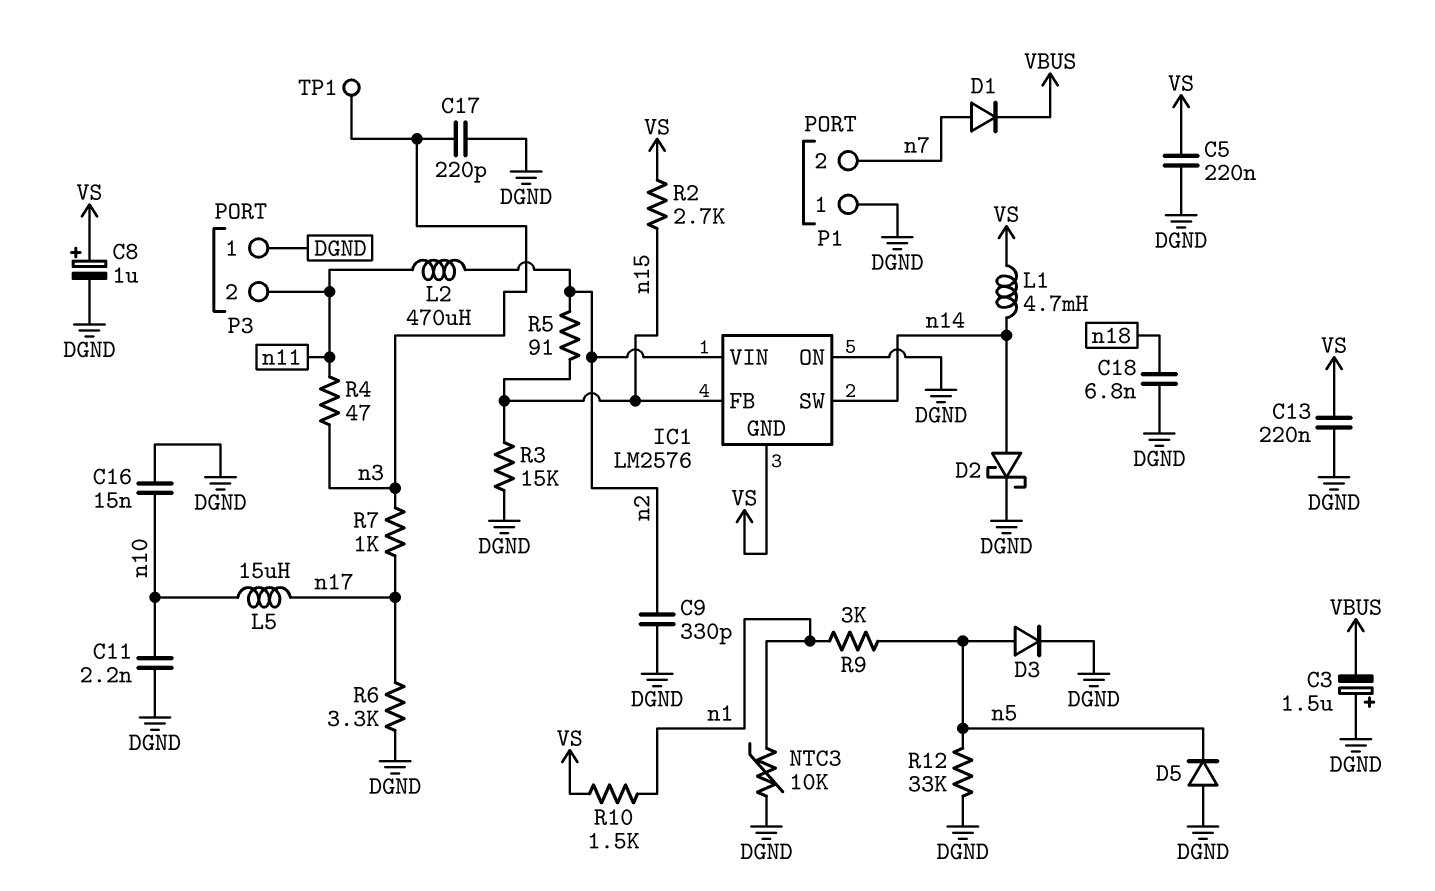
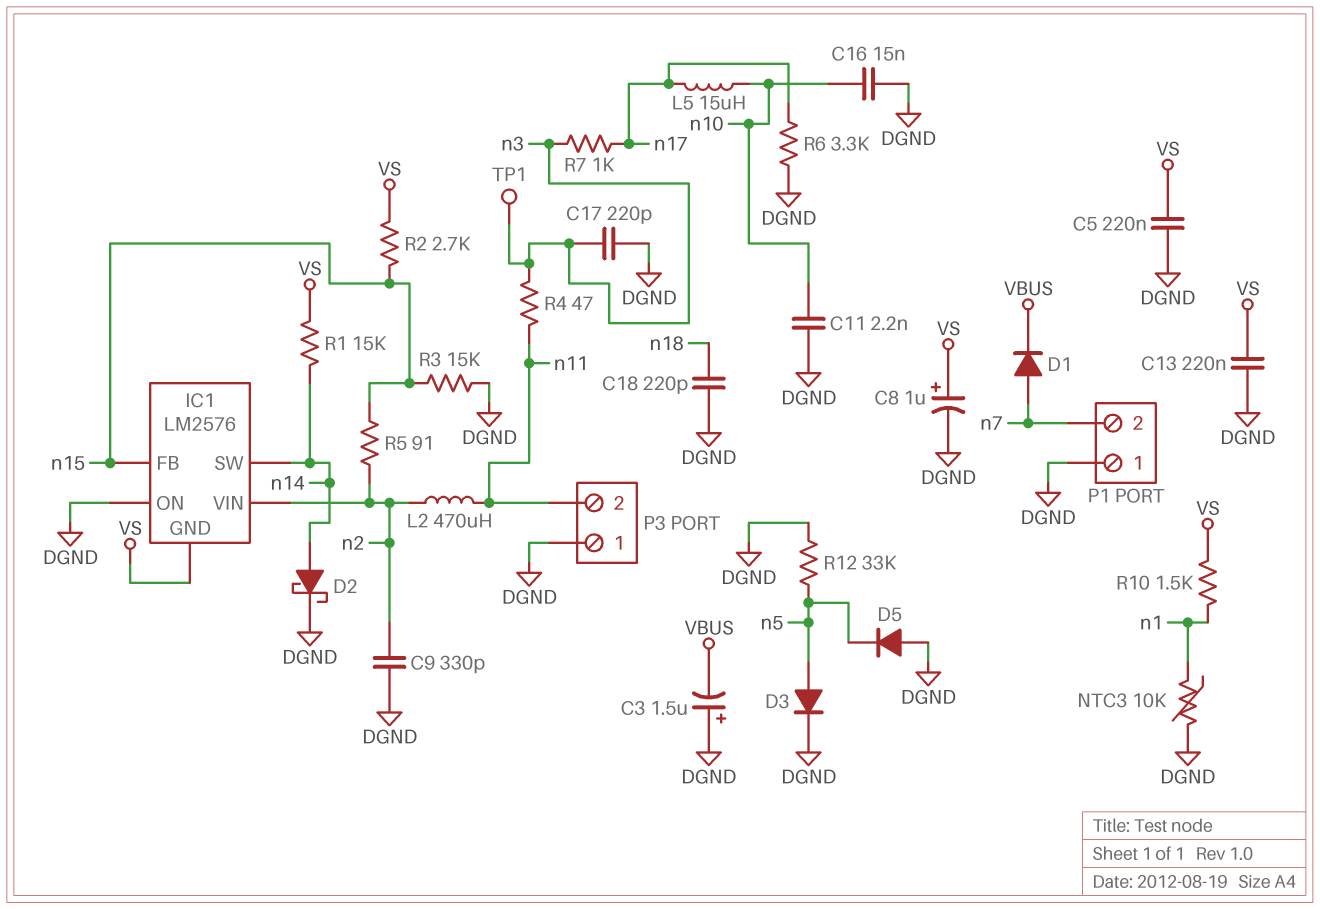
C18: 6.8nF (DGND, n18) -> 220pF (DGND, n18)
L1: 4.7mH (VS, n14) -> none
R1: none -> 15k (VS, n14)
R9: 3k (n1, n5) -> none

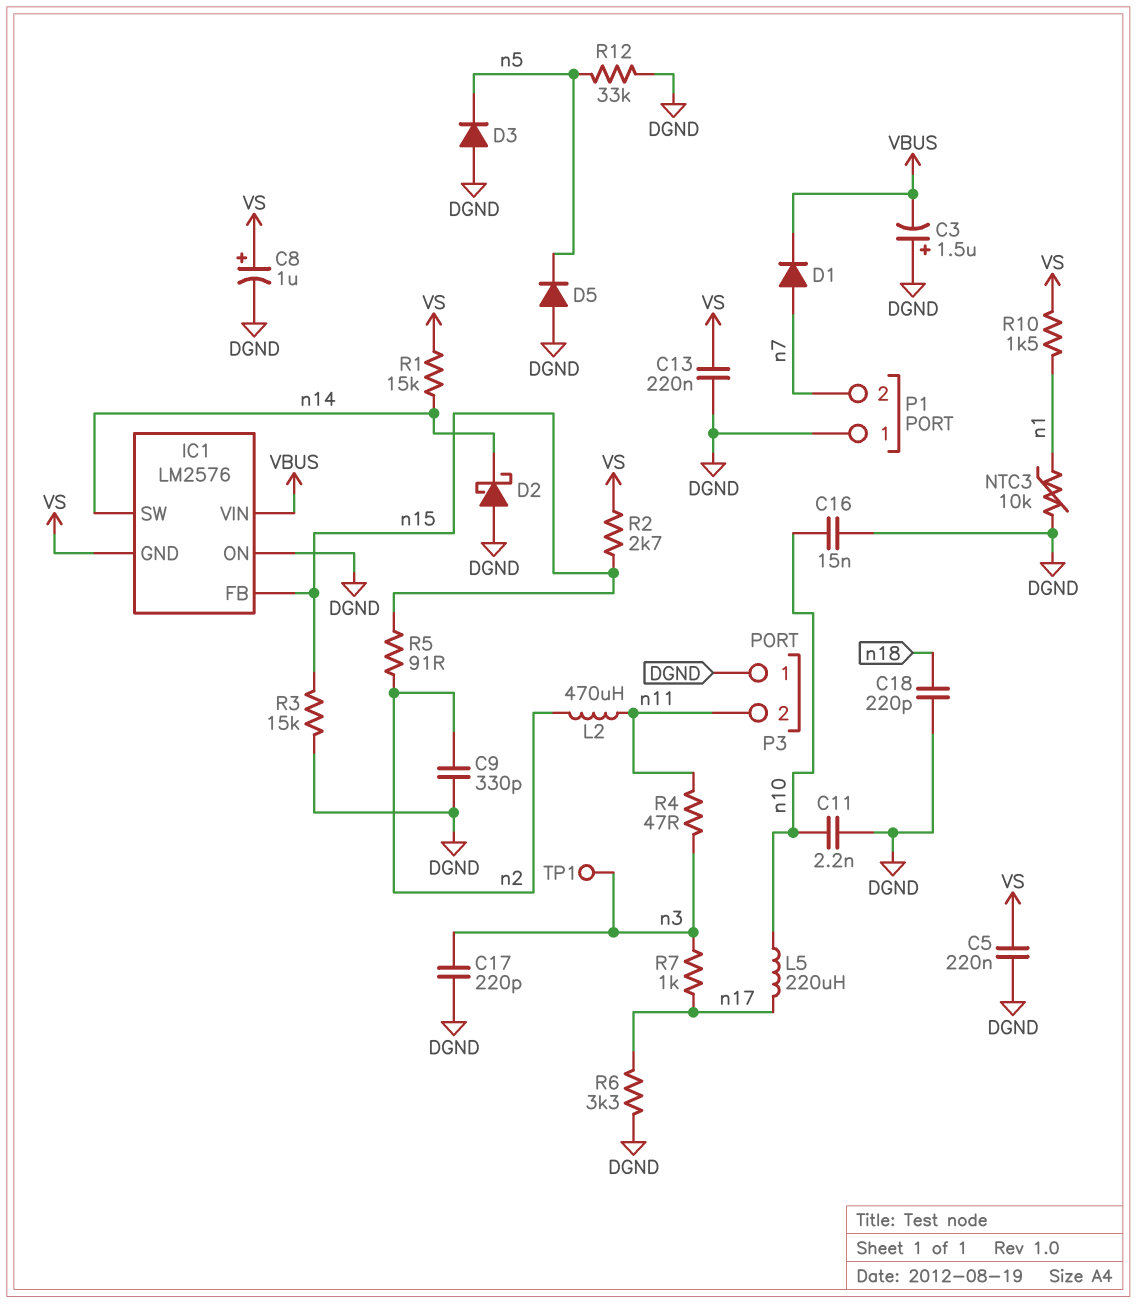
D2: schottky (A n14, K DGND) -> schottky (A DGND, K n14)
D3: diode (A n5, K DGND) -> diode (A DGND, K n5)
IC1 pin VIN: n2 -> VBUS
L5: 15uH (n10, n17) -> 220uH (n10, n17)

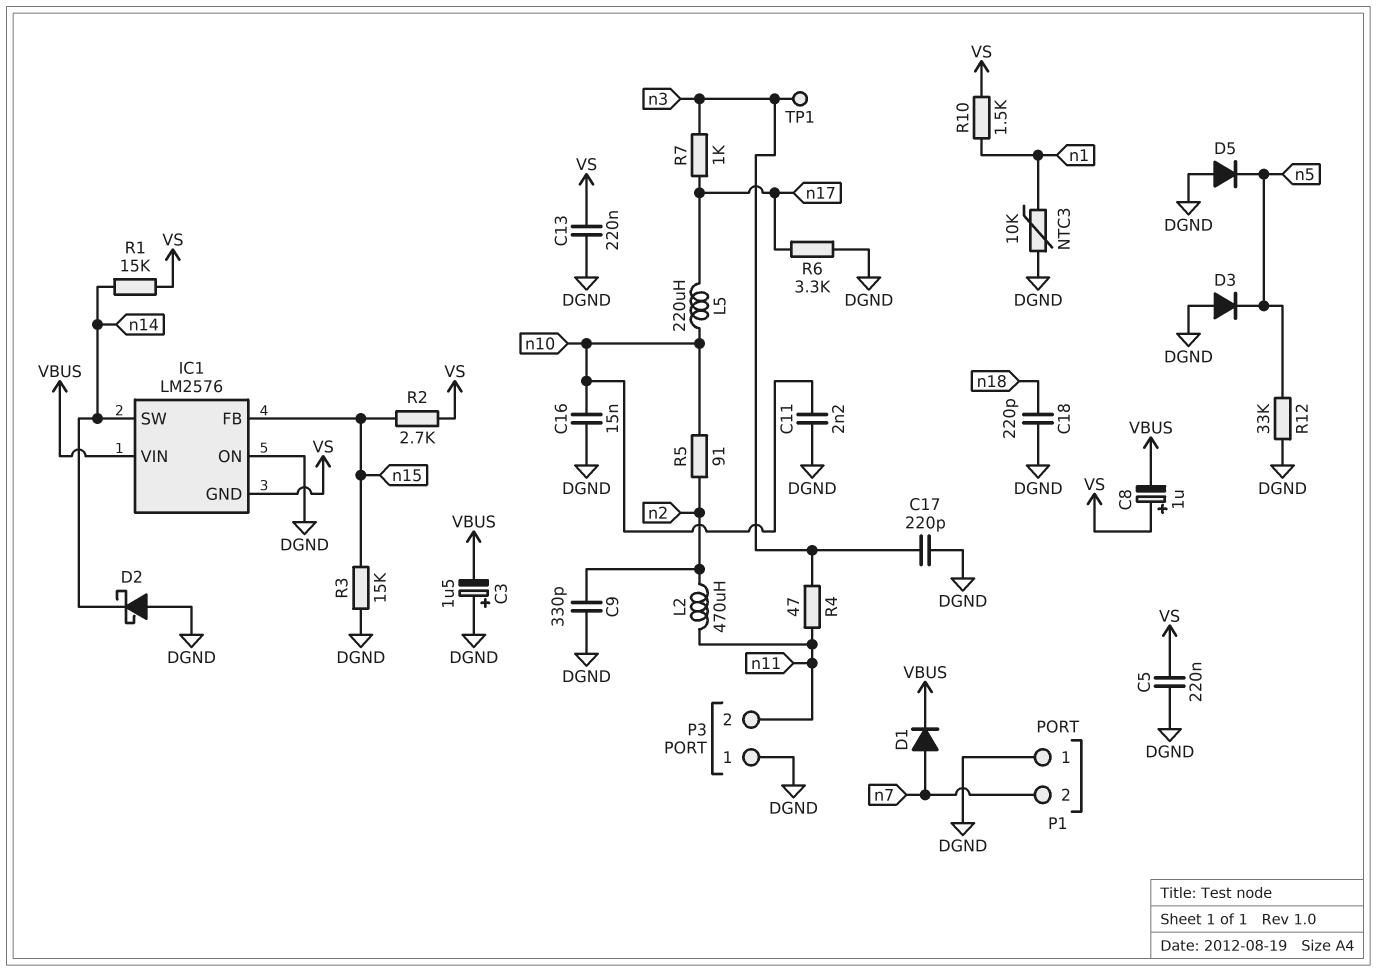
C8: 1uF (plus VS, minus DGND) -> 1uF (plus VS, minus VBUS)
R5: 91 (n2, n15) -> 91 (n2, n10)

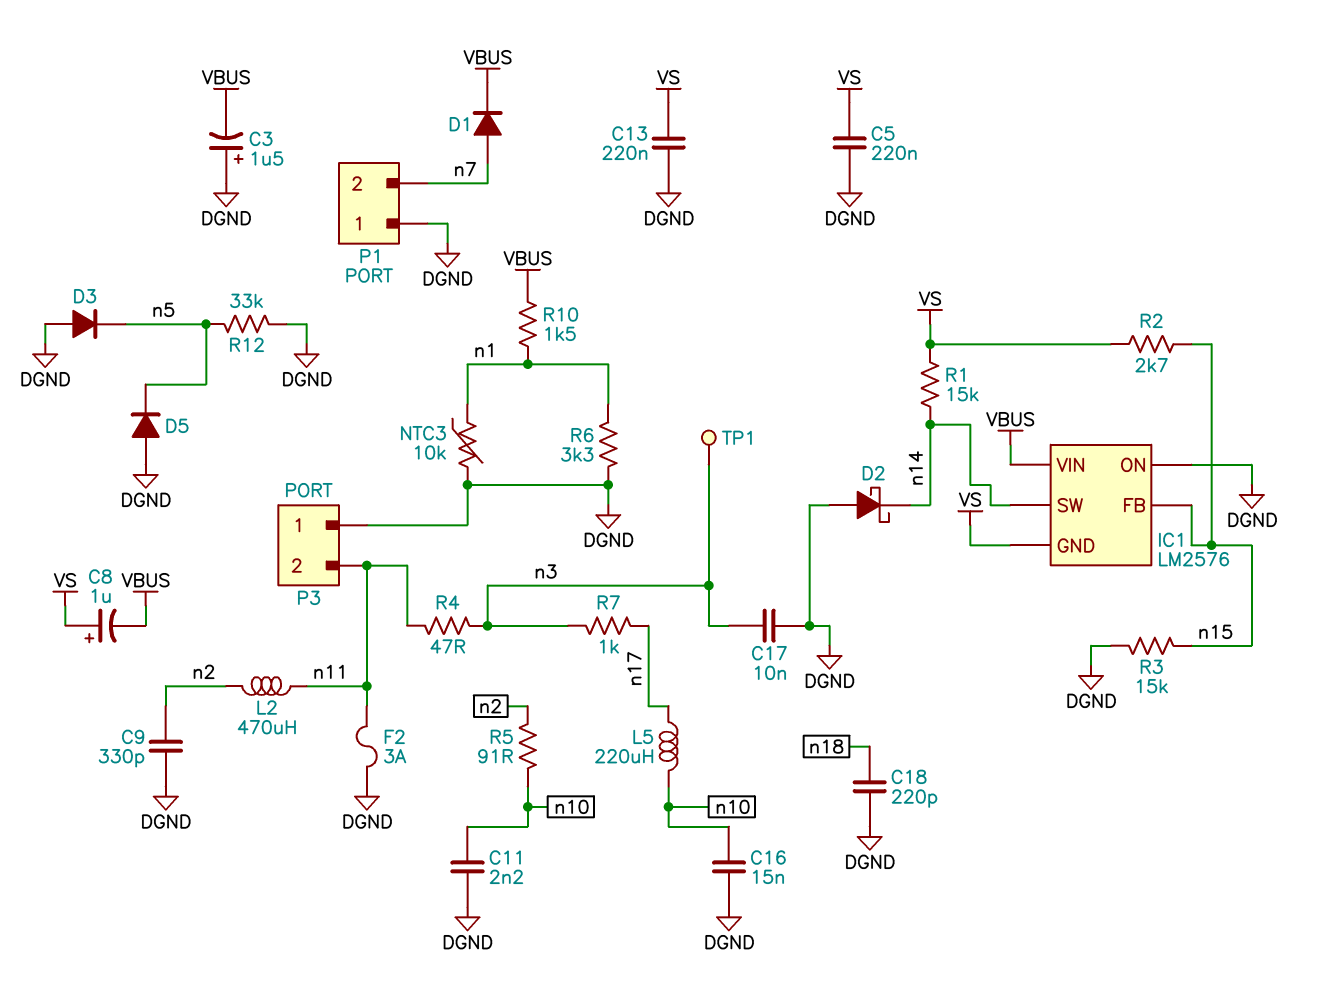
C17: 220pF (DGND, n3) -> 10nF (DGND, n3)
F2: none -> 3A (DGND, n11)
R6: 3.3k (DGND, n17) -> 3.3k (DGND, n1)
R10: 1.5k (VS, n1) -> 1.5k (VBUS, n1)

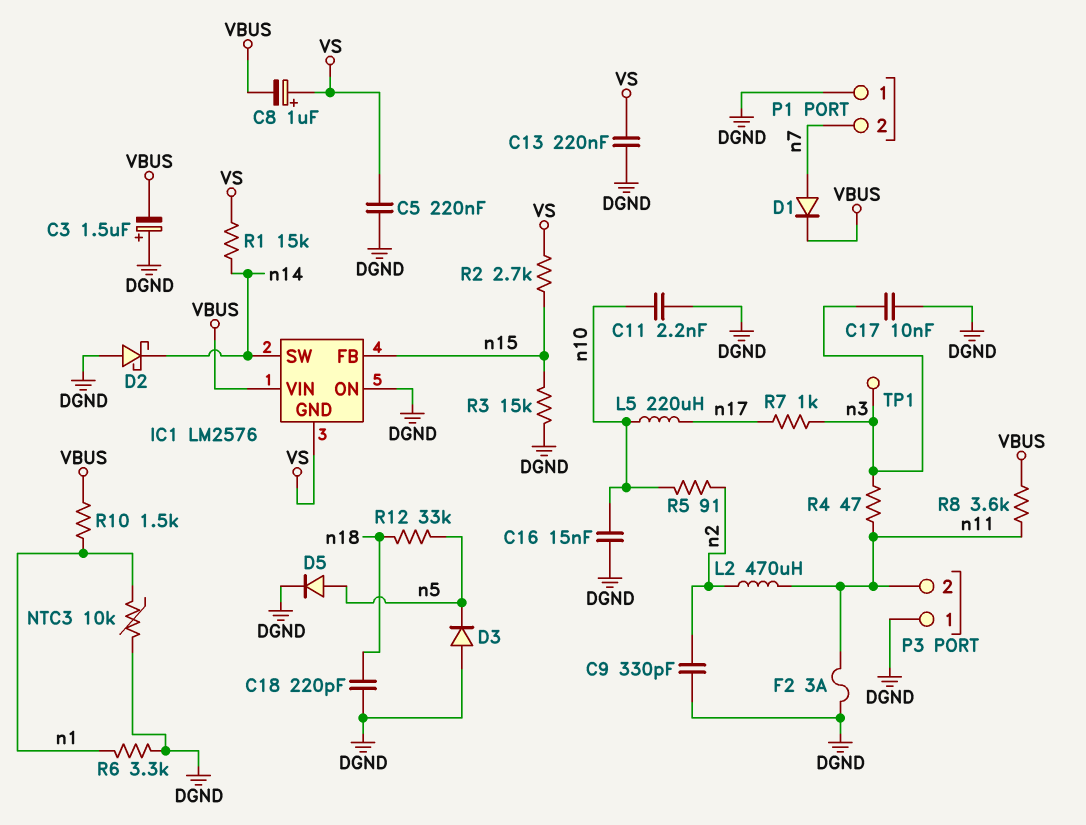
D5: diode (A DGND, K n5) -> diode (A n5, K DGND)
R8: none -> 3.6k (VBUS, n11)
R12: 33k (DGND, n5) -> 33k (n5, n18)

